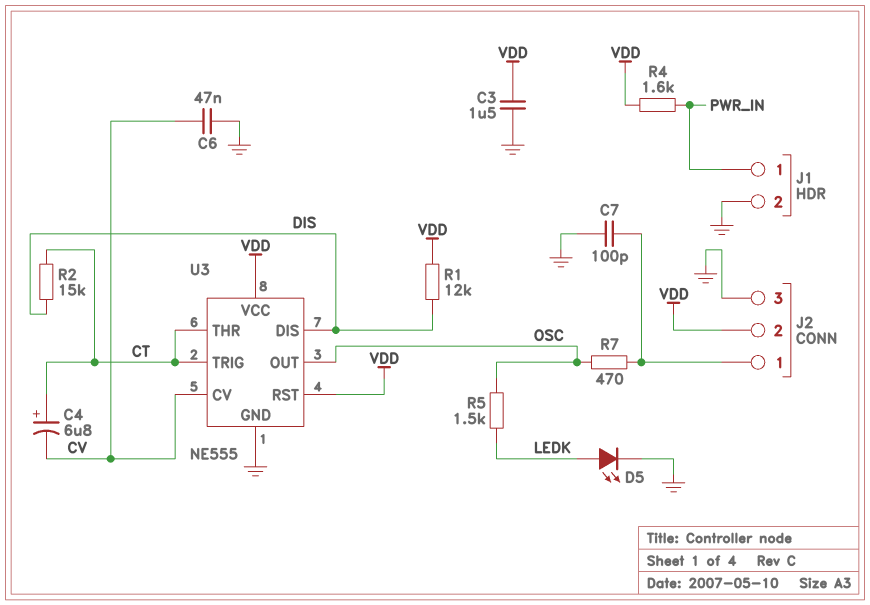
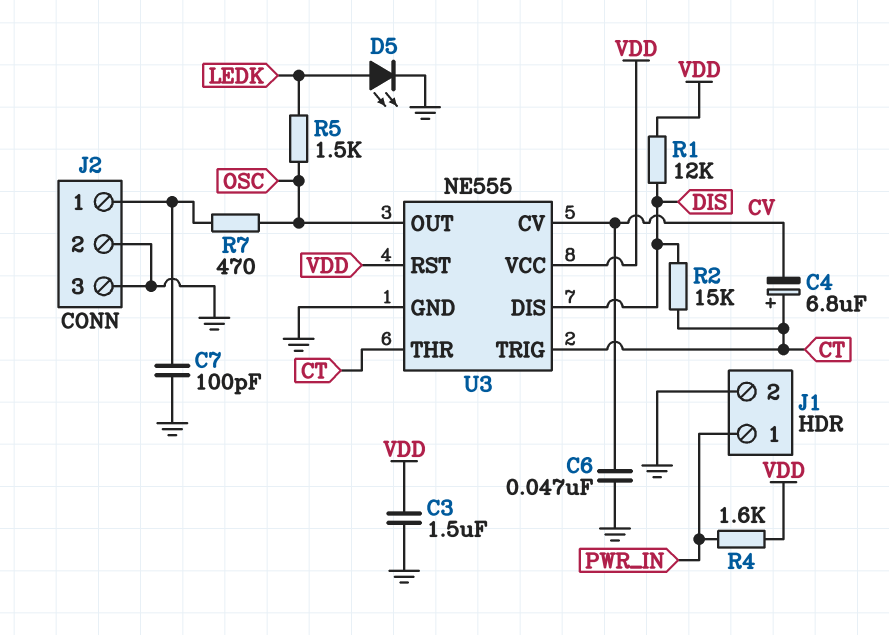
J2 pin 2: VDD -> GND

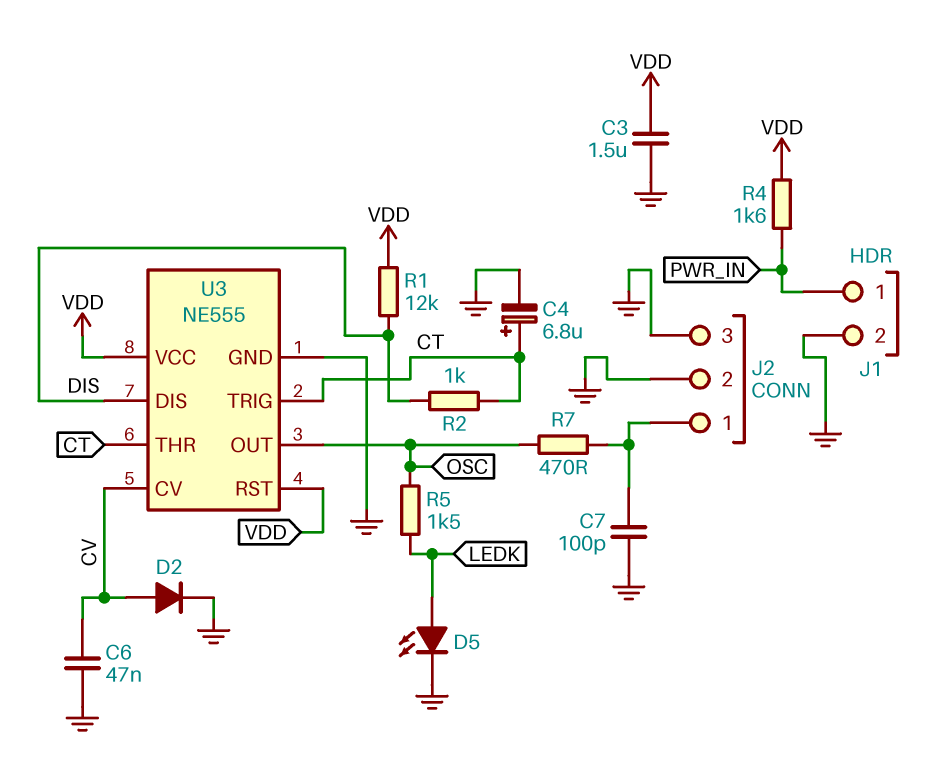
C4: 6.8uF (plus CT, minus CV) -> 6.8uF (plus CT, minus GND)
D2: none -> diode (A CV, K GND)
R2: 15k (CT, DIS) -> 1k (CT, DIS)

